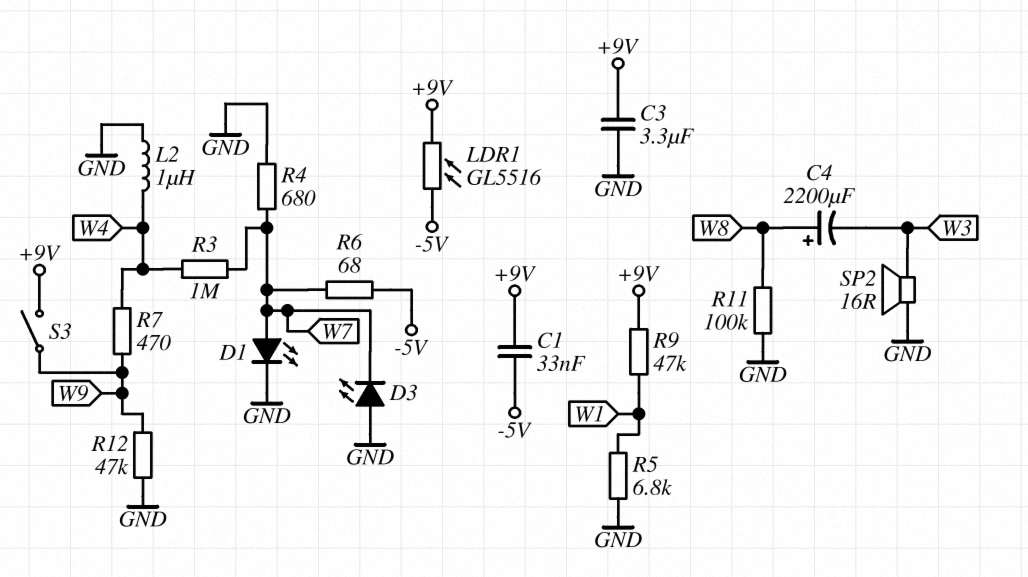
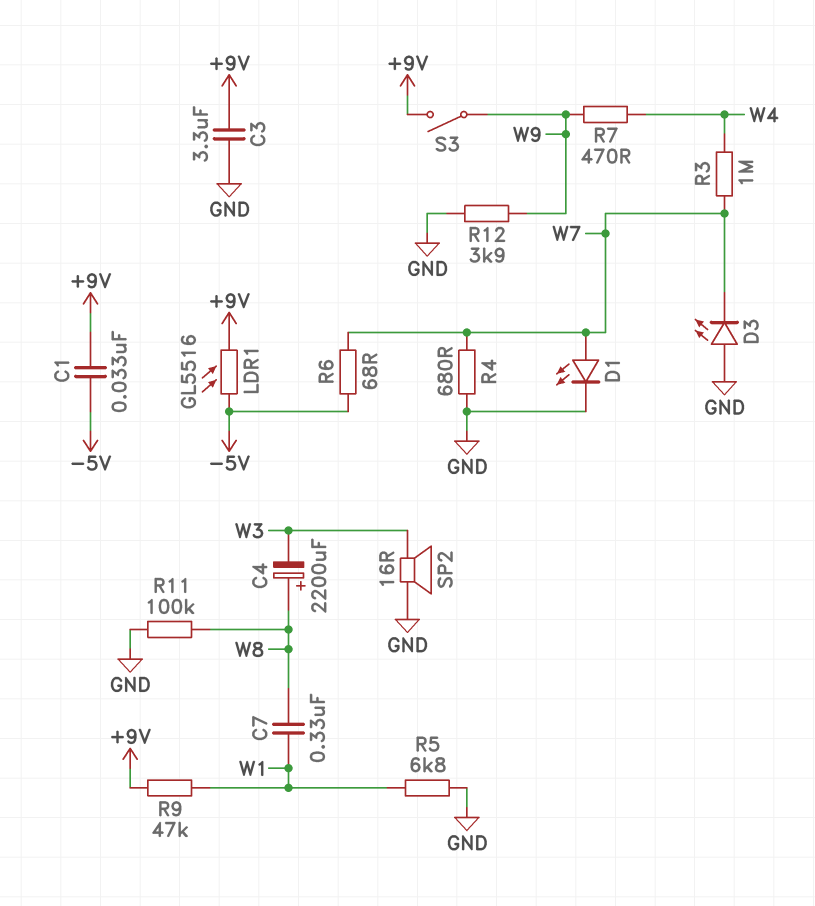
C7: none -> 330nF (W1, W8)
L2: 1uH (GND, W4) -> none
R12: 47k (GND, W9) -> 3.9k (GND, W9)

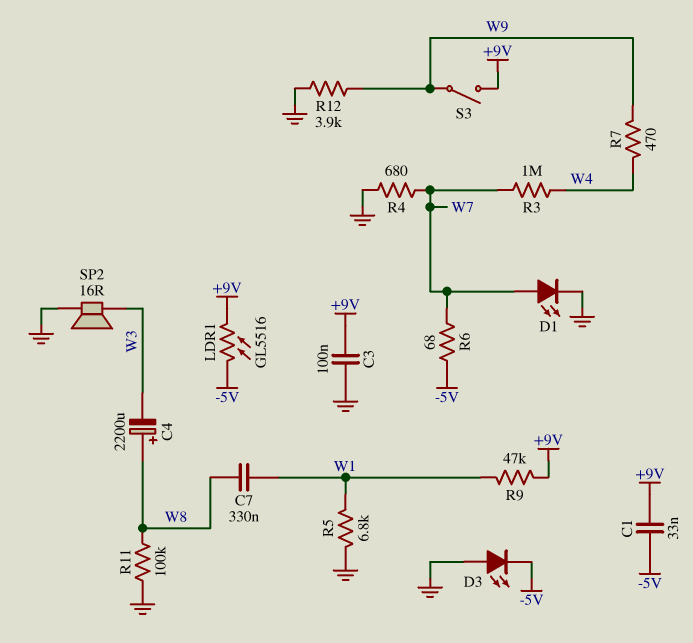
C3: 3.3uF (+9V, GND) -> 100nF (+9V, GND)
D3: LED (A GND, K W7) -> LED (A GND, K -5V)

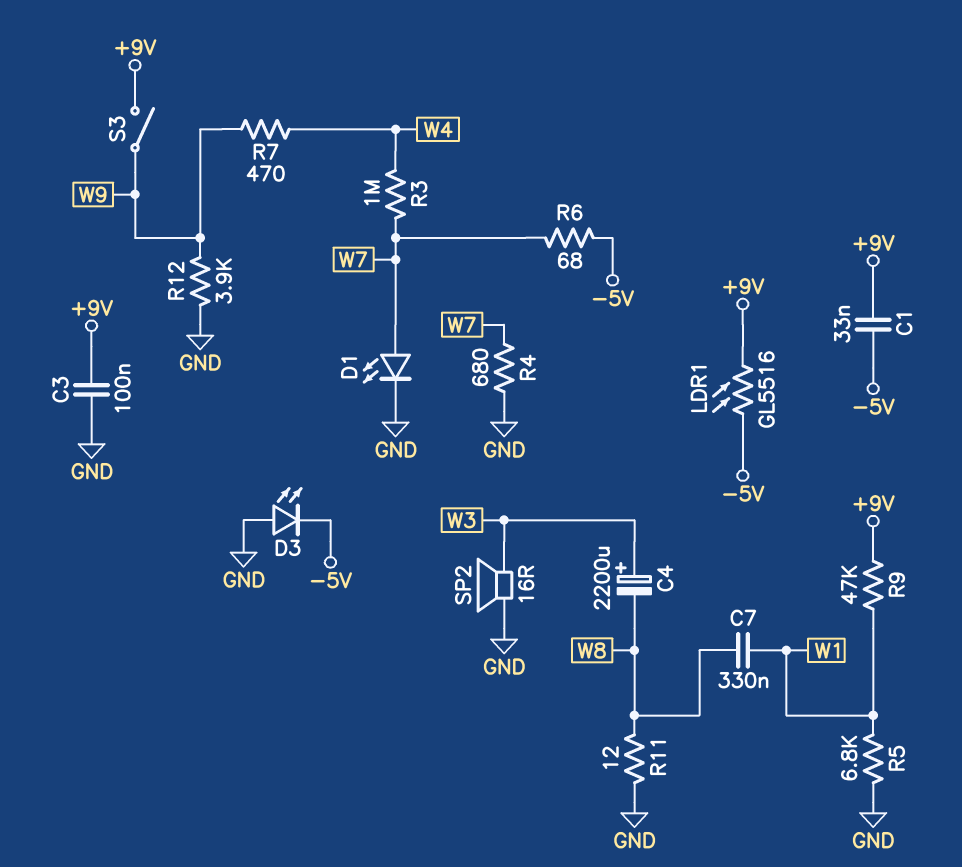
C4: 2200uF (plus W8, minus W3) -> 2200uF (plus W3, minus W8)
R11: 100k (GND, W8) -> 12 (GND, W8)

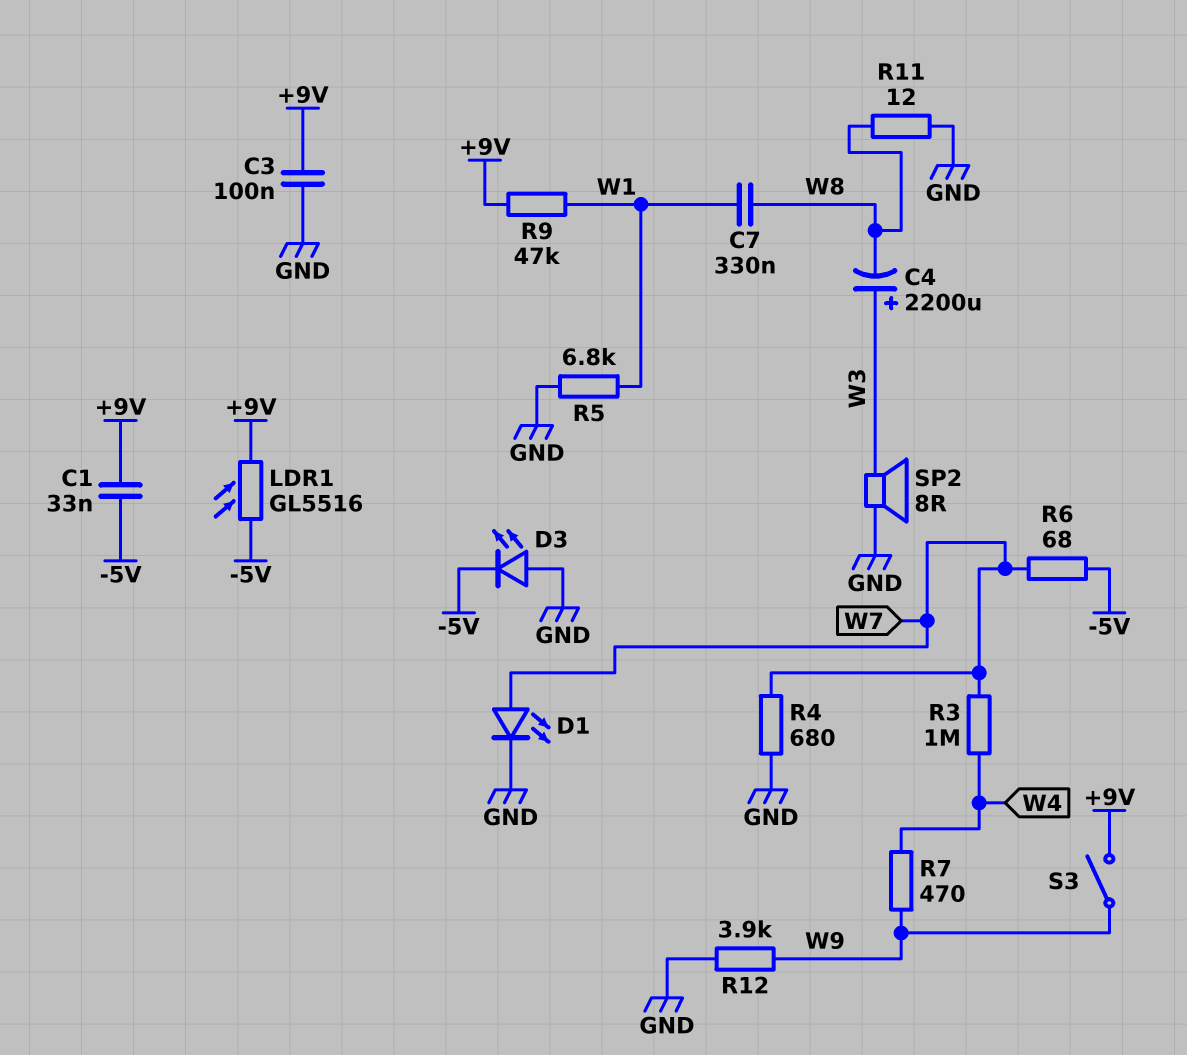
SP2: speaker 16R (GND, W3) -> speaker 8R (GND, W3)

